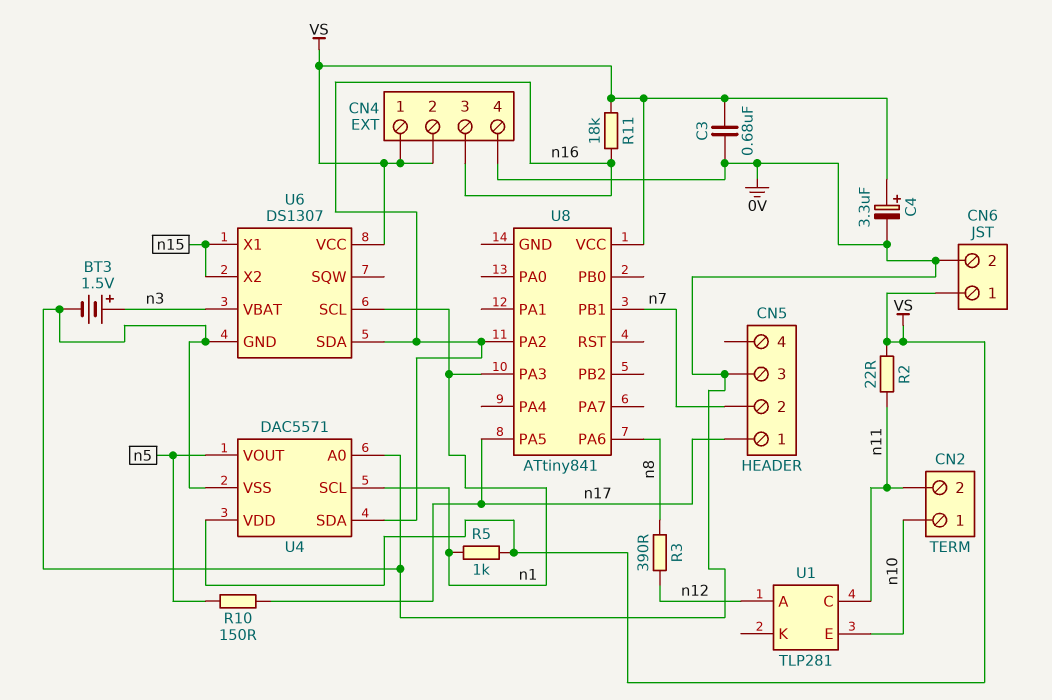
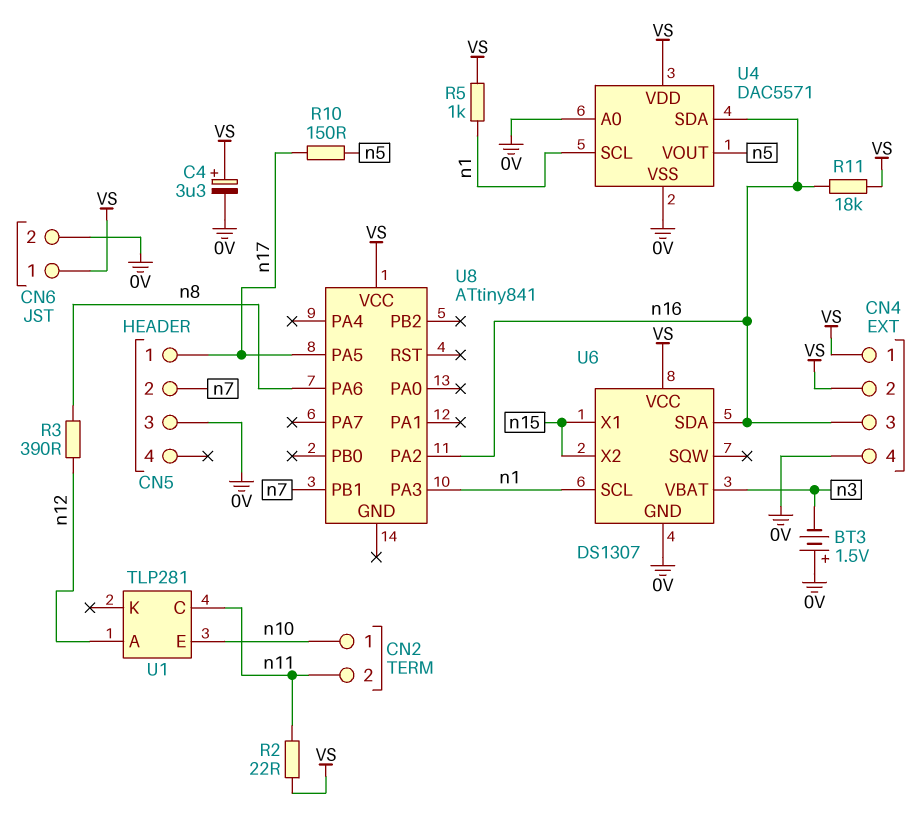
BT3: 1.5V (plus n3, minus 0V) -> 1.5V (plus 0V, minus n3)
C3: 680nF (0V, VS) -> none

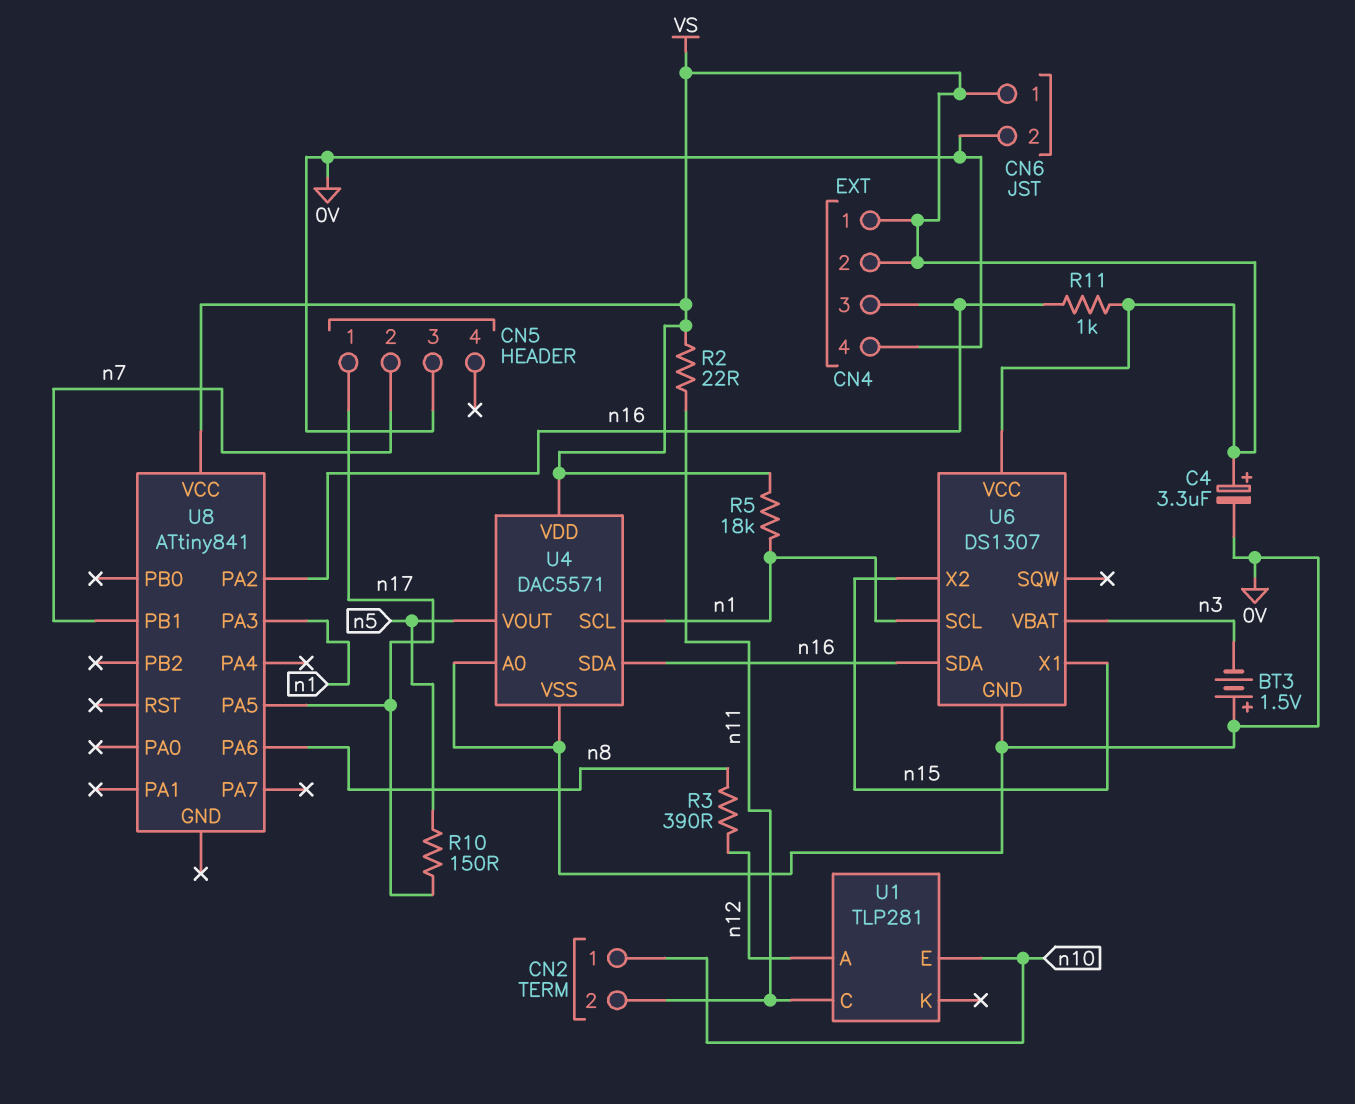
R5: 1k (VS, n1) -> 18k (VS, n1)
R11: 18k (VS, n16) -> 1k (VS, n16)

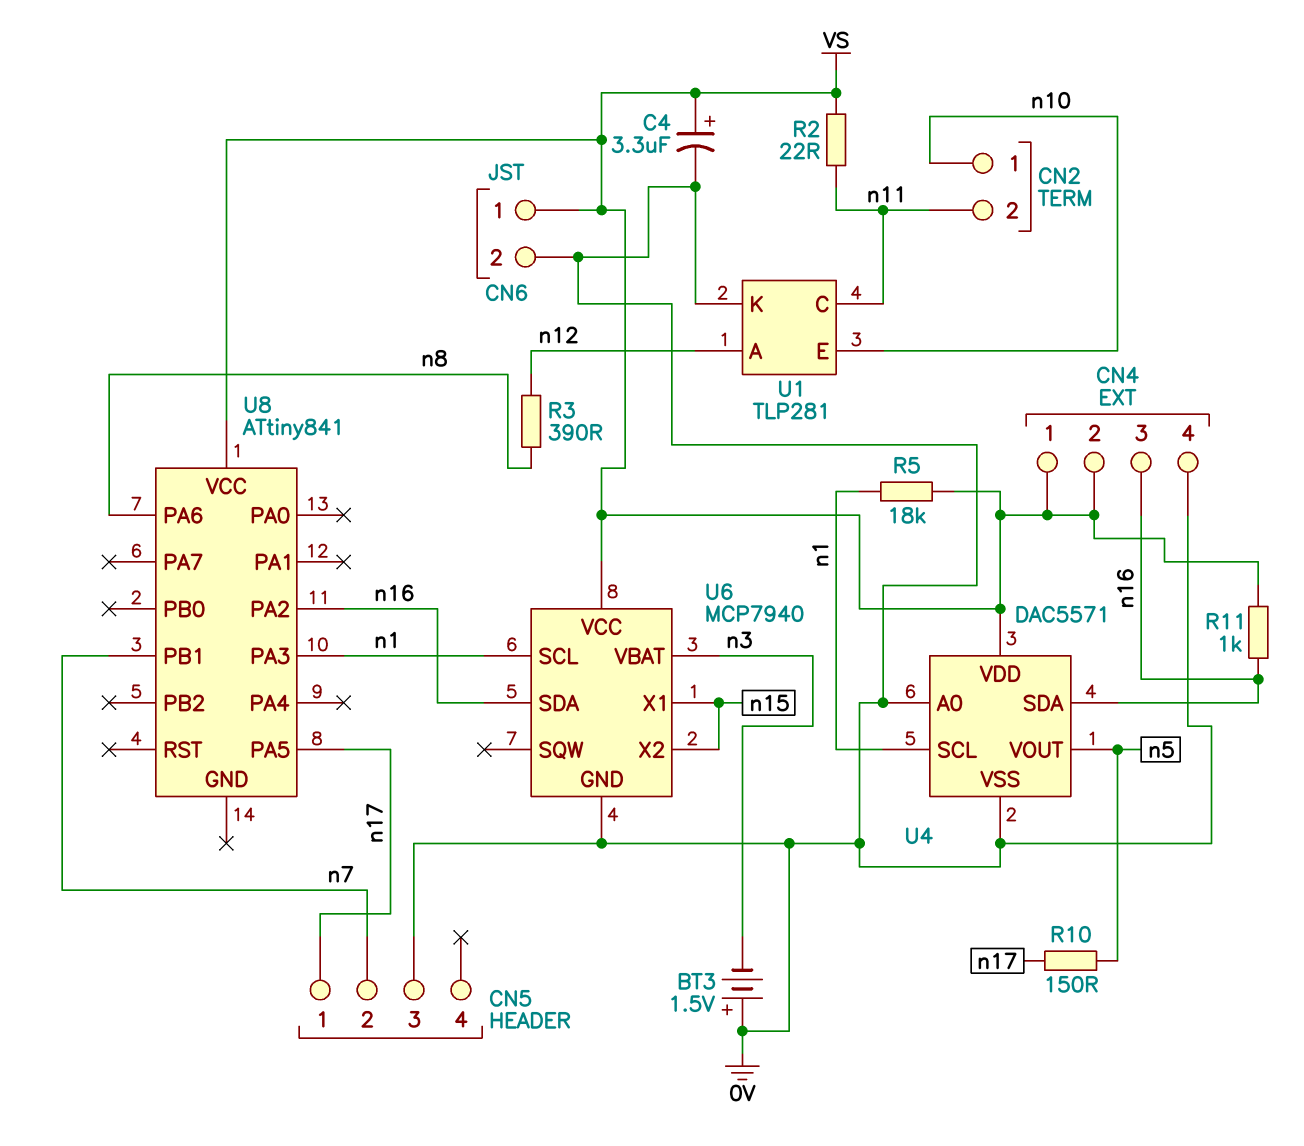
U1 pin K: none -> 0V
U6: DS1307 -> MCP7940

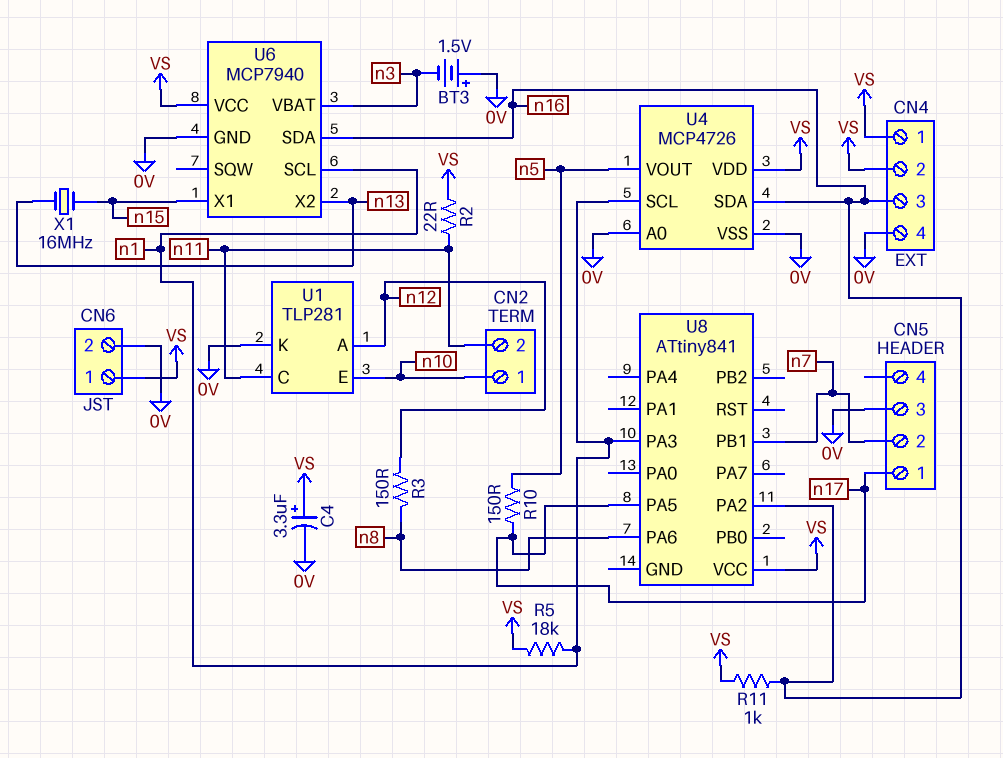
R3: 390 (n8, n12) -> 150 (n8, n12)
U4: DAC5571 -> MCP4726
U6 pin X2: n15 -> n13
X1: none -> 16MHz (n13, n15)

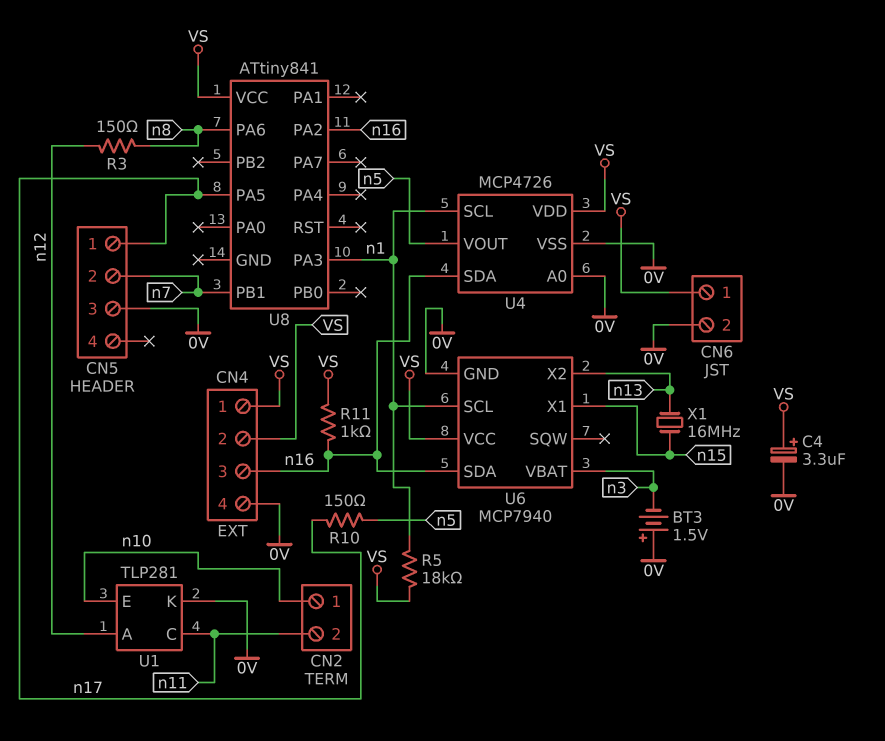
R2: 22 (VS, n11) -> none

